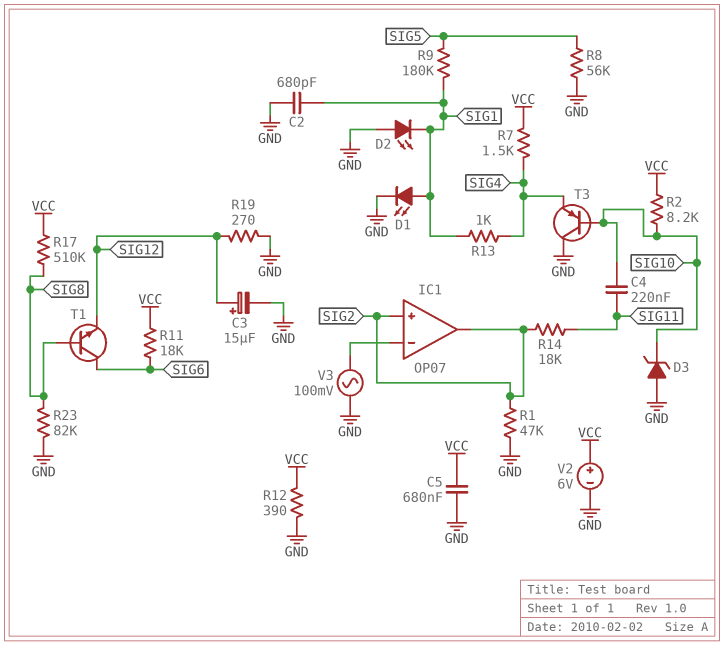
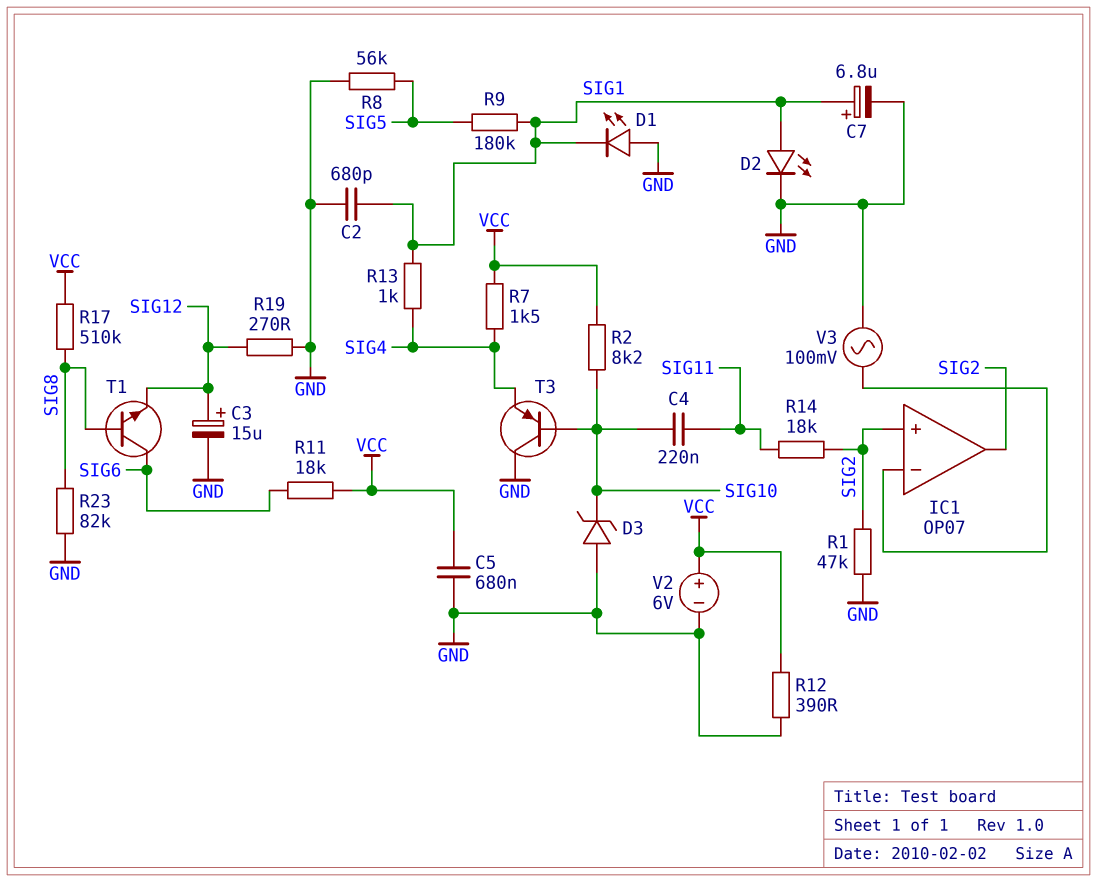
C7: none -> 6.8uF (plus SIG1, minus GND)
D1: LED (A SIG1, K GND) -> LED (A GND, K SIG1)
D2: LED (A GND, K SIG1) -> LED (A SIG1, K GND)

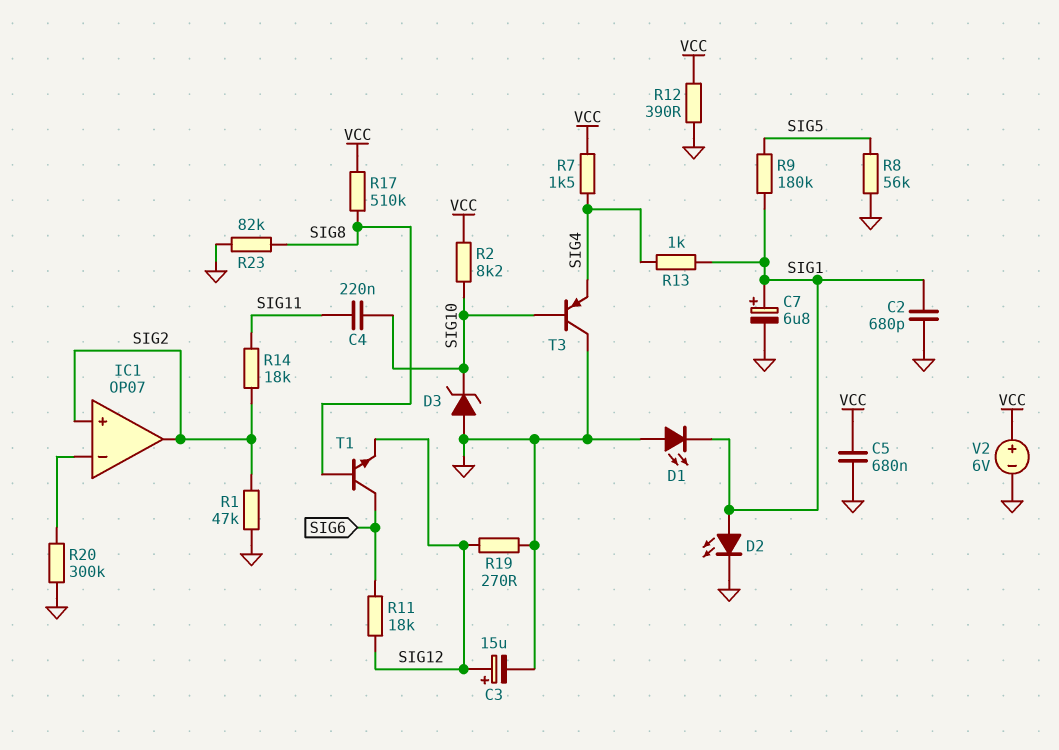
R11: 18k (SIG6, VCC) -> 18k (SIG6, SIG12)
R20: none -> 300k (GND, IC1/in-)
V3: AC 100mV (GND, IC1/in-) -> none

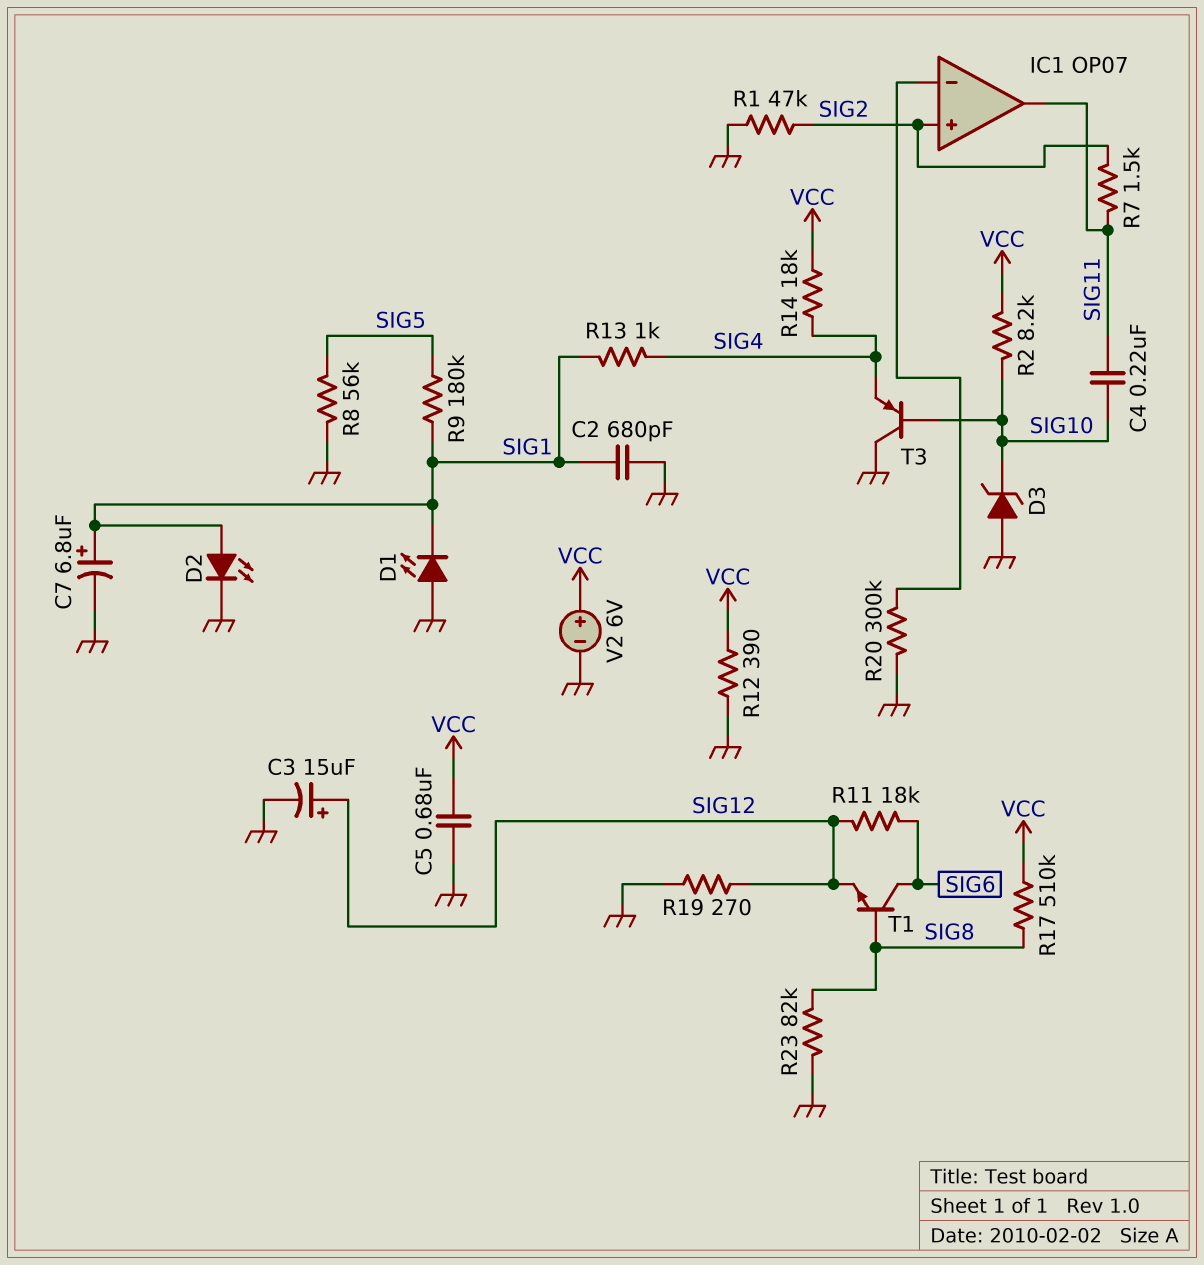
IC1 pin out: SIG2 -> SIG11
R7: 1.5k (SIG4, VCC) -> 1.5k (SIG2, SIG11)
R14: 18k (SIG2, SIG11) -> 18k (SIG4, VCC)

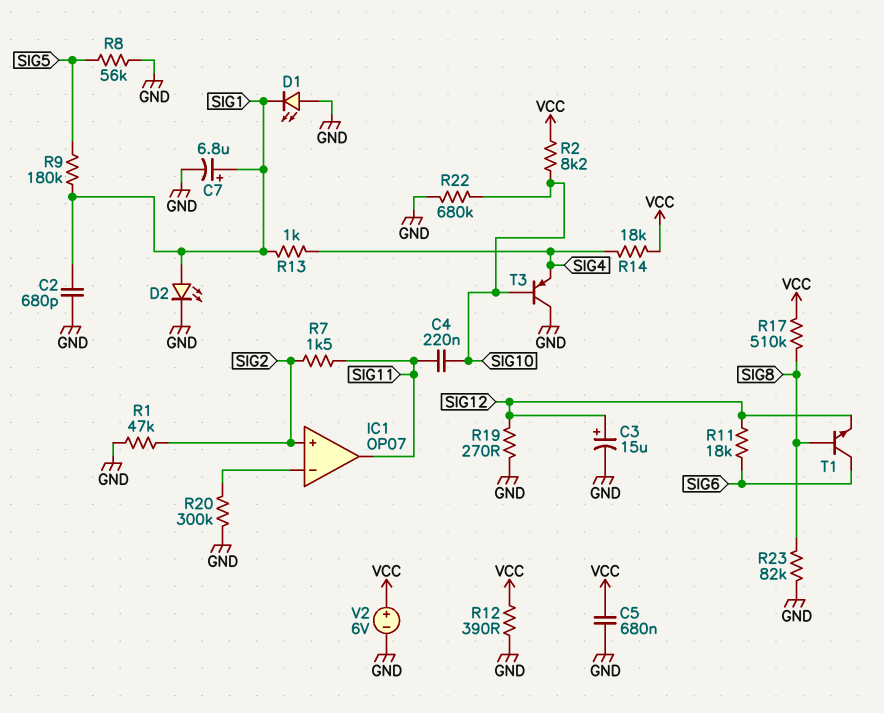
D3: zener (A GND, K SIG10) -> none
R22: none -> 680k (GND, SIG10)

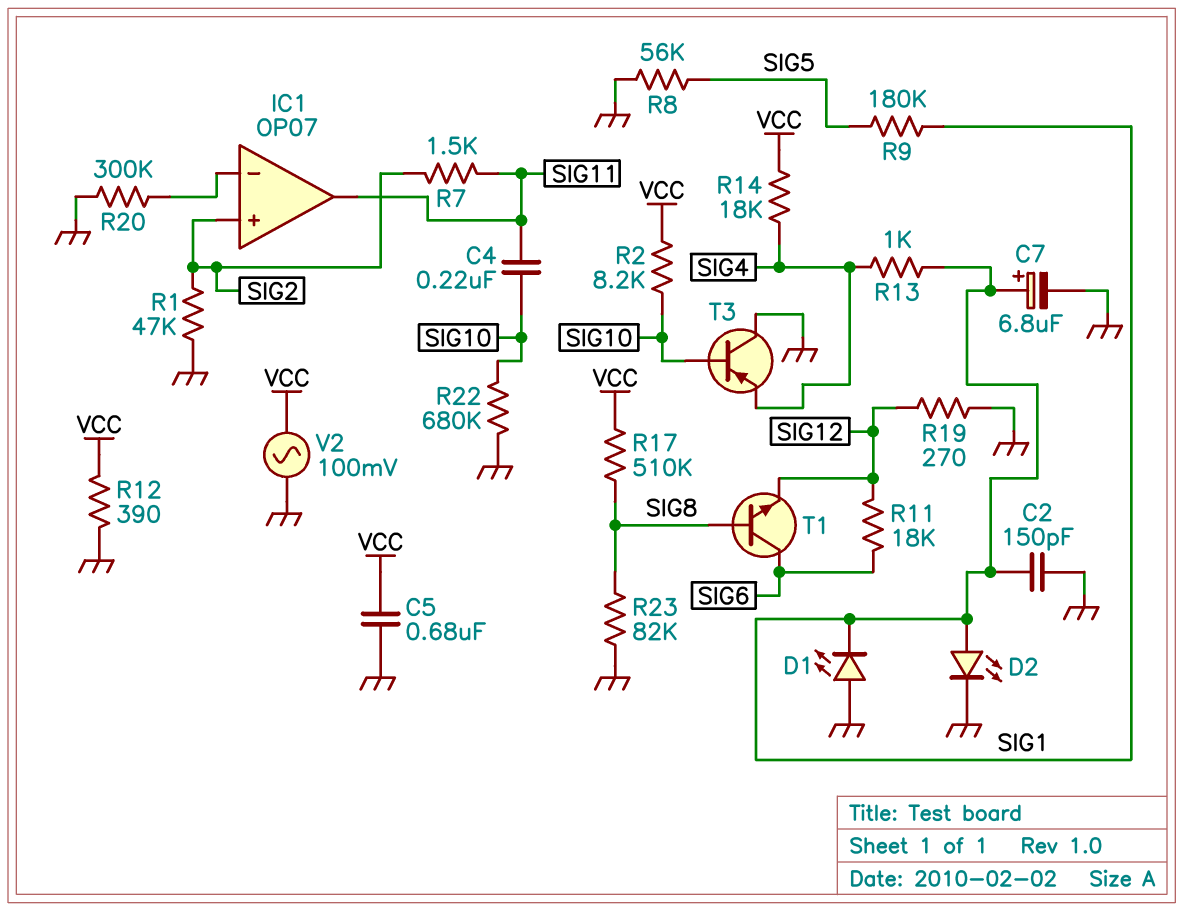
C2: 680pF (GND, SIG1) -> 150pF (GND, SIG1)
C3: 15uF (plus SIG12, minus GND) -> none
V2: 6V (plus VCC, minus GND) -> AC 100mV (GND, VCC)

